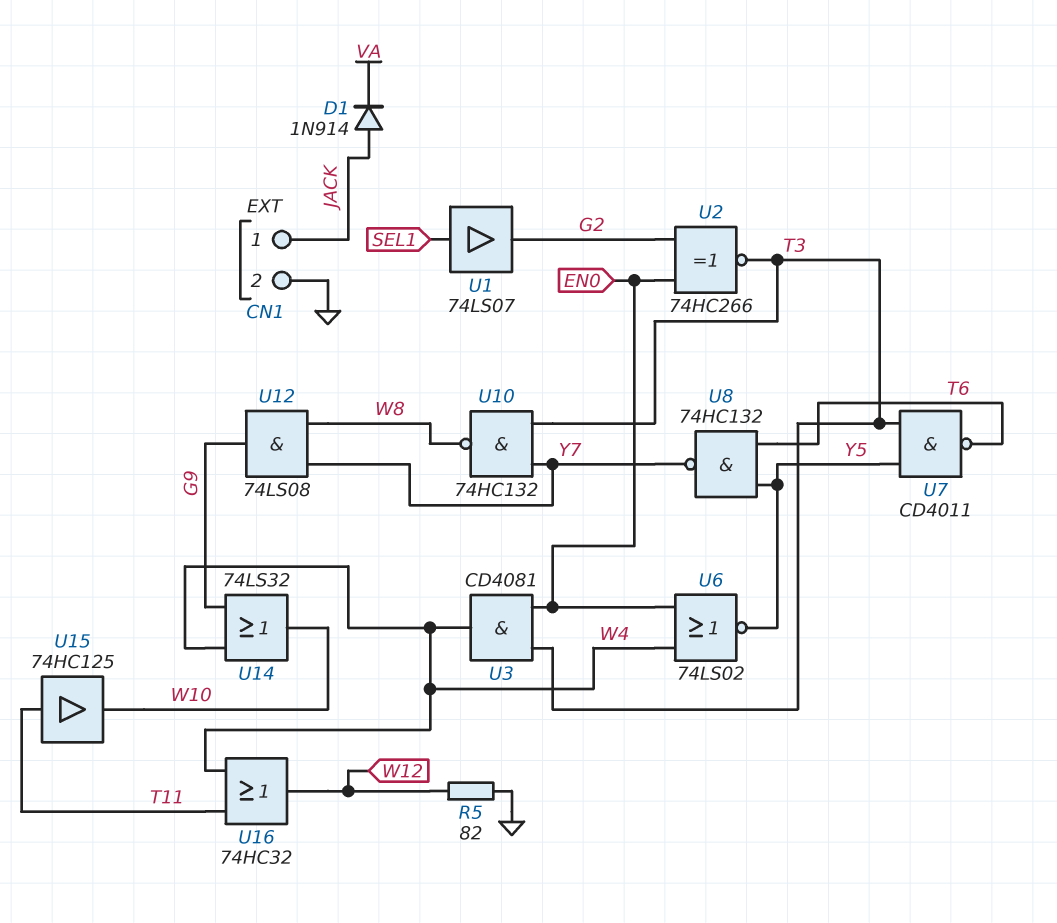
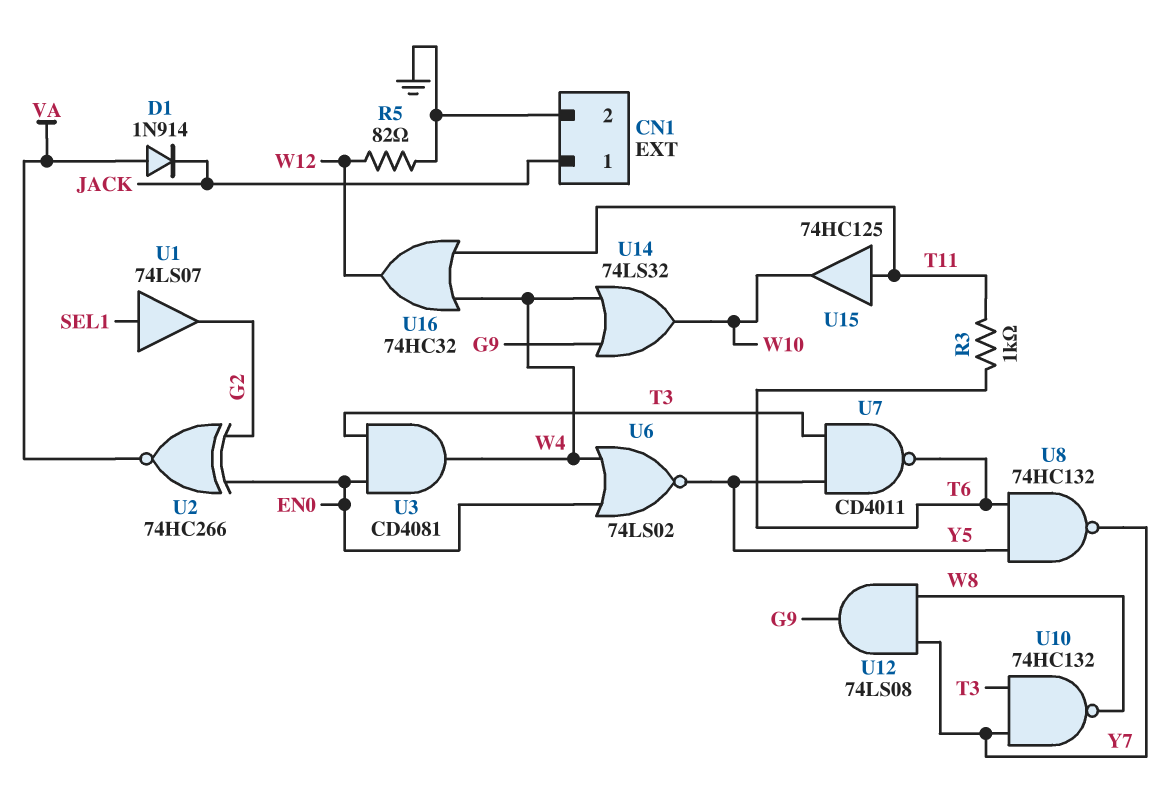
D1: diode 1N914 (A JACK, K VA) -> diode 1N914 (A VA, K JACK)
R3: none -> 1k (T6, T11)
U2: XNOR 74HC266 (in EN0, in G2, out T3) -> XNOR 74HC266 (in EN0, in G2, out VA)

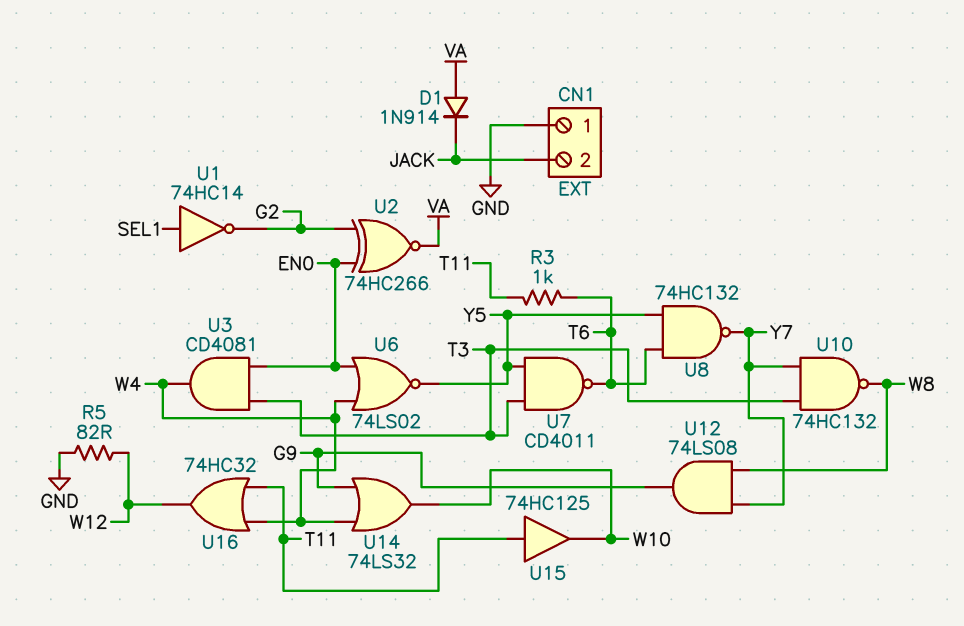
CN1 pin 1: JACK -> GND
CN1 pin 2: GND -> JACK
U1: buffer 74LS07 (in SEL1, out G2) -> NOT 74HC14 (in SEL1, out G2)

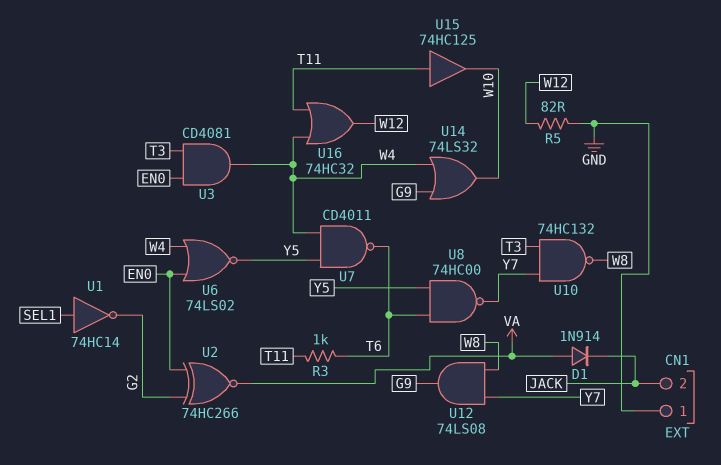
U7: NAND CD4011 (in T3, in Y5, out T6) -> NAND CD4011 (in W4, in Y5, out T6)
U8: NAND 74HC132 (in T6, in Y5, out Y7) -> NAND 74HC00 (in T6, in Y5, out Y7)

